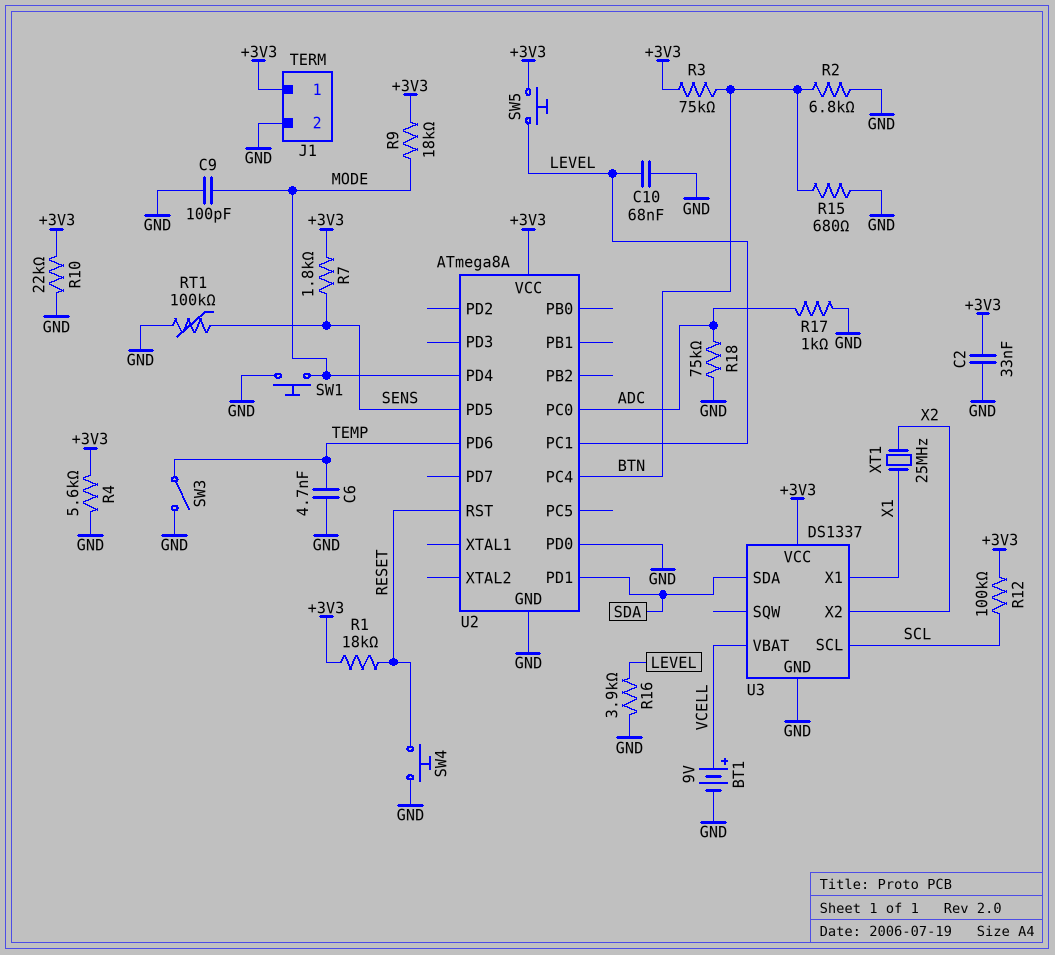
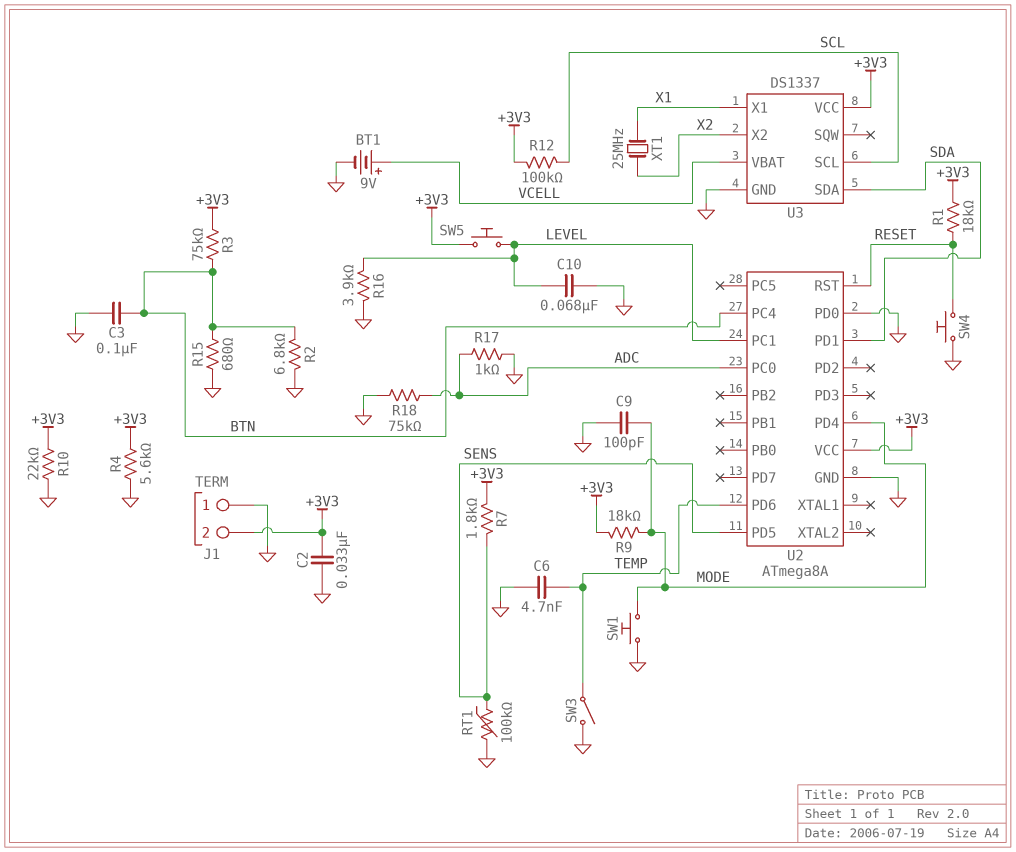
C3: none -> 100nF (BTN, GND)
J1 pin 1: +3V3 -> GND
J1 pin 2: GND -> +3V3

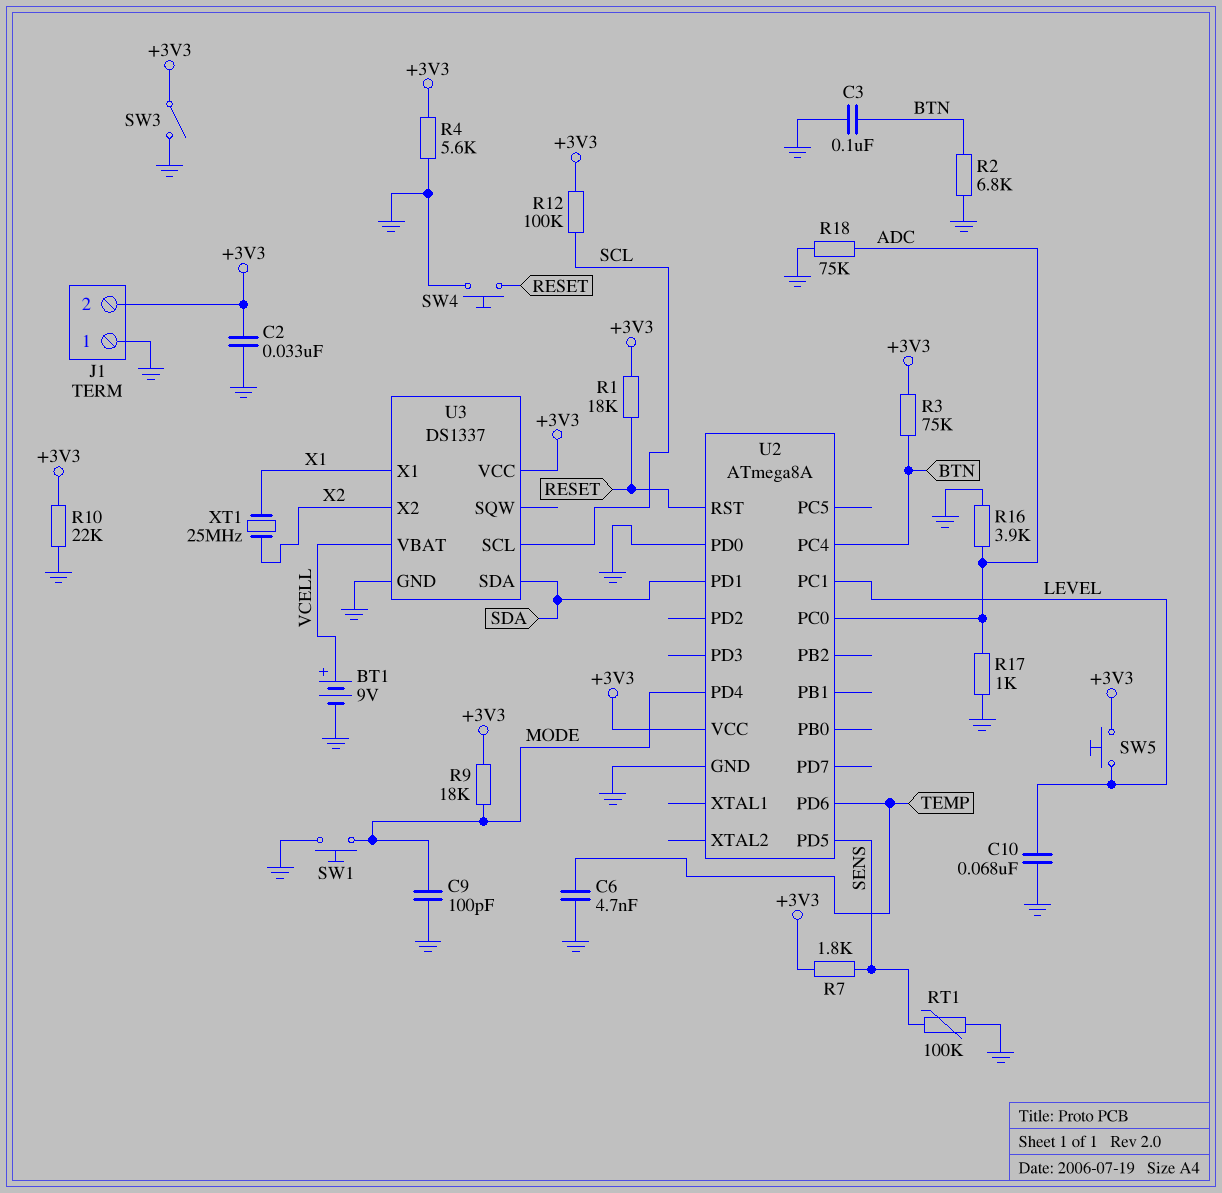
R15: 680 (BTN, GND) -> none
R16: 3.9k (GND, LEVEL) -> 3.9k (ADC, GND)
SW3: switch (GND, TEMP) -> switch (+3V3, GND)

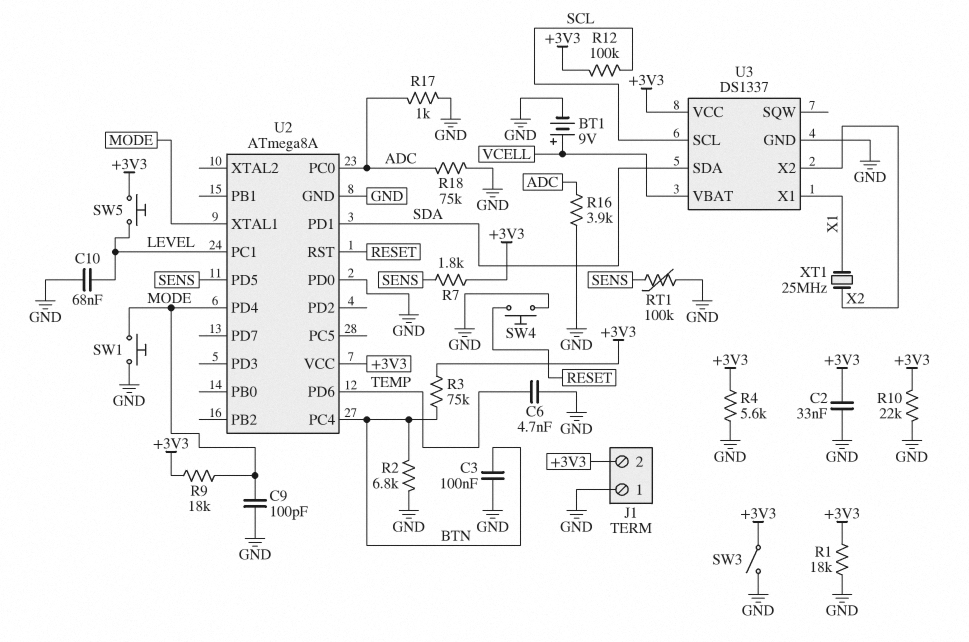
R1: 18k (+3V3, RESET) -> 18k (+3V3, GND)
U2 pin XTAL1: none -> MODE

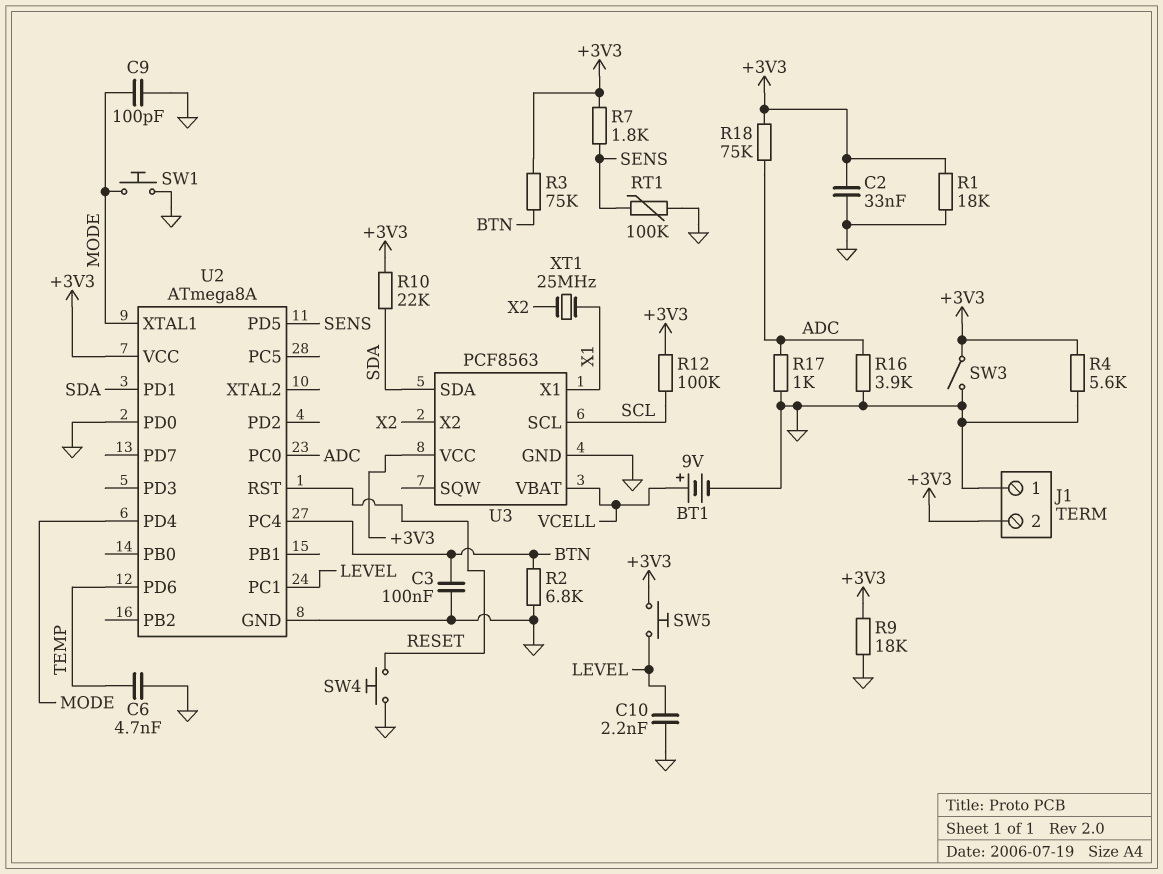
C10: 68nF (GND, LEVEL) -> 2.2nF (GND, LEVEL)
R9: 18k (+3V3, MODE) -> 18k (+3V3, GND)
R10: 22k (+3V3, GND) -> 22k (+3V3, SDA)
R18: 75k (ADC, GND) -> 75k (+3V3, ADC)
U3: DS1337 -> PCF8563

